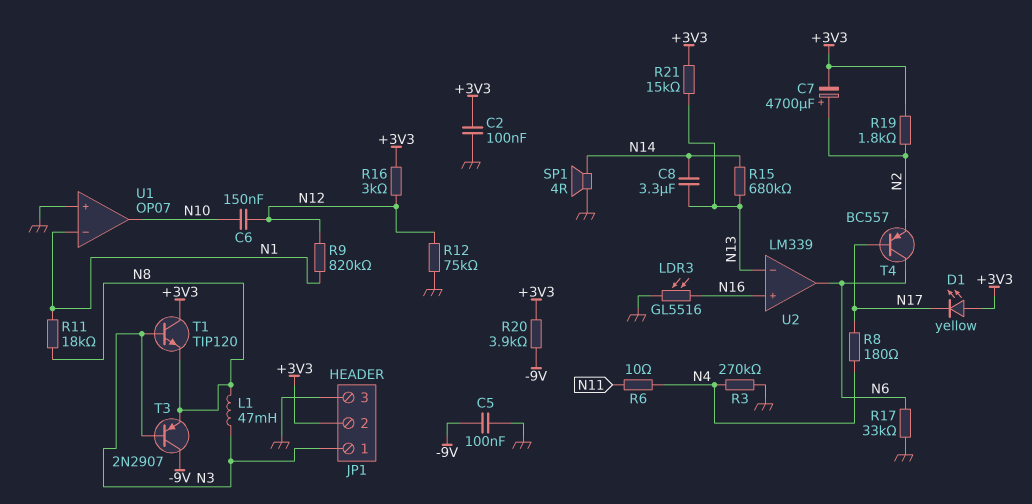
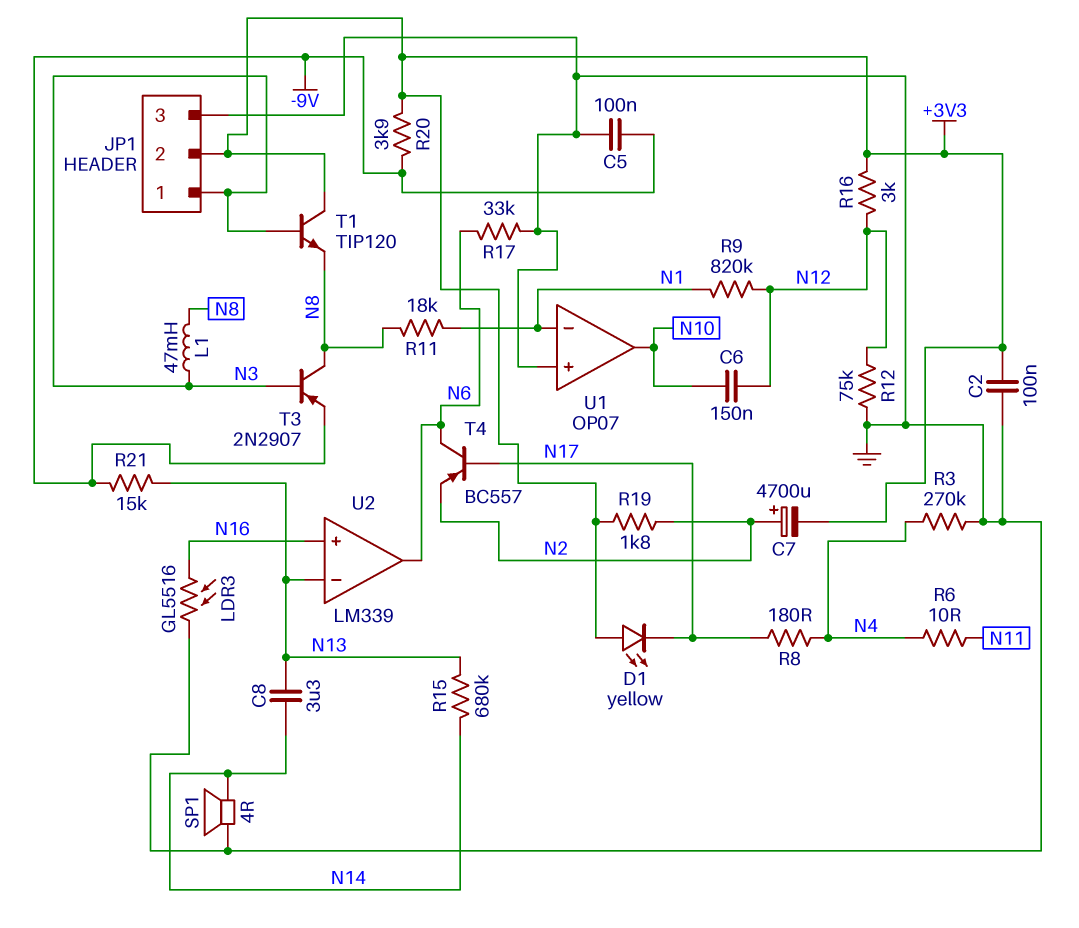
R21: 15k (+3V3, N13) -> 15k (-9V, N13)
T3: PNP 2N2907 (B N3, C -9V, E N8) -> PNP 2N2907 (B N3, C N8, E -9V)

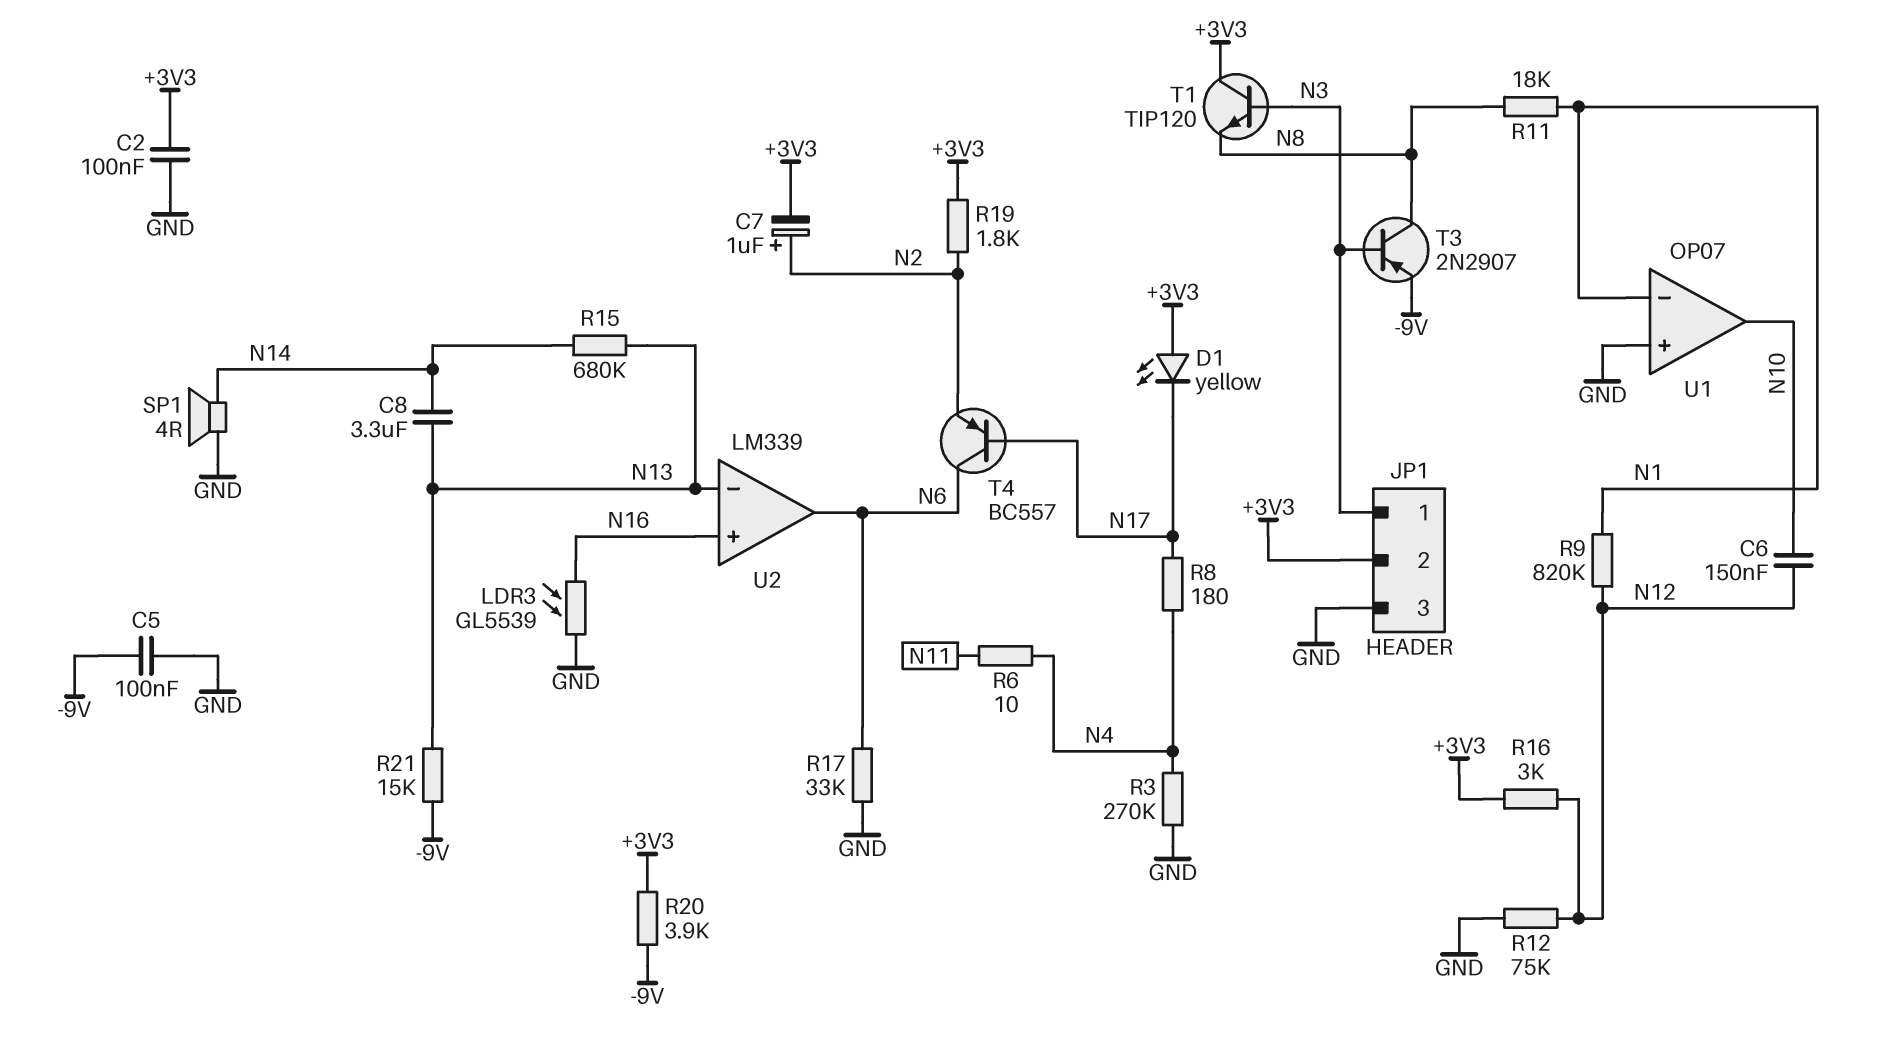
C7: 4700uF (plus N2, minus +3V3) -> 1uF (plus N2, minus +3V3)
L1: 47mH (N3, N8) -> none
LDR3: GL5516 (GND, N16) -> GL5539 (GND, N16)

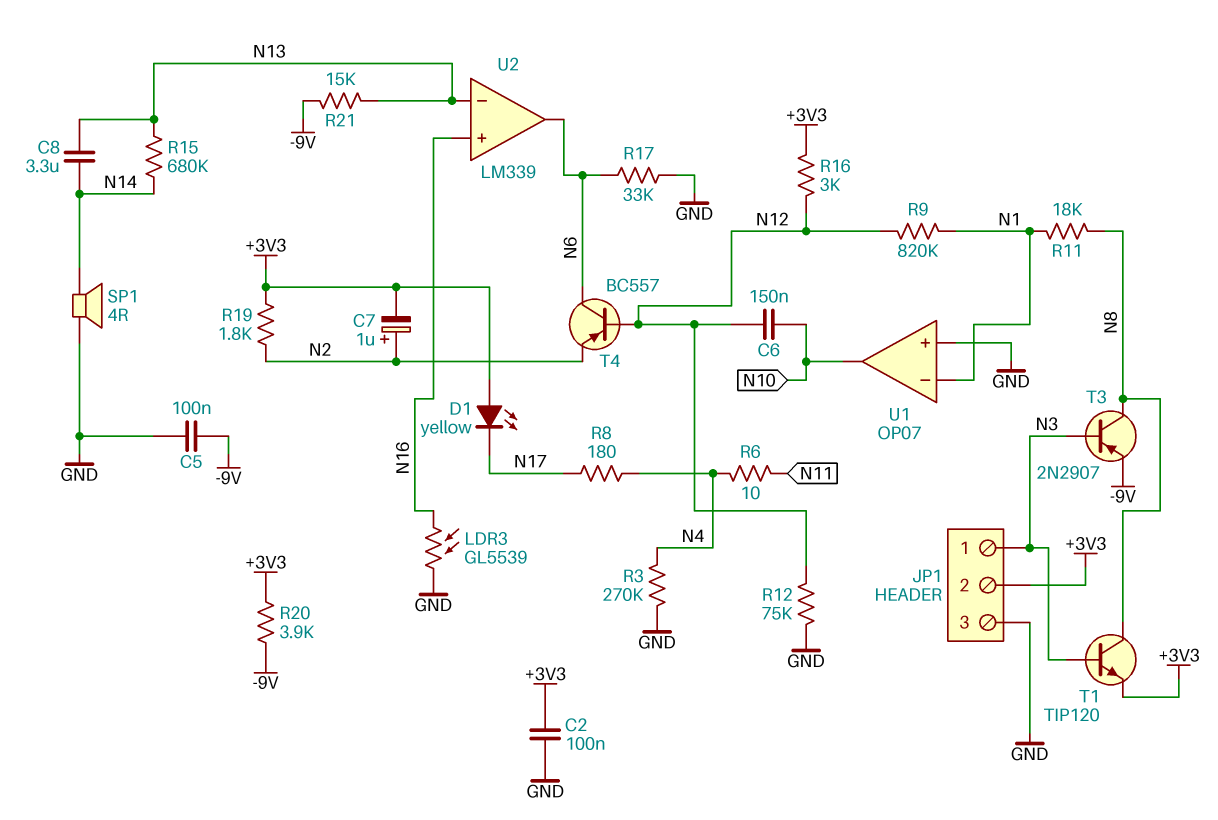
T1: NPN TIP120 (B N3, C +3V3, E N8) -> NPN TIP120 (B N3, C N8, E +3V3)
T4: PNP BC557 (B N17, C N6, E N2) -> PNP BC557 (B N12, C N6, E N2)

